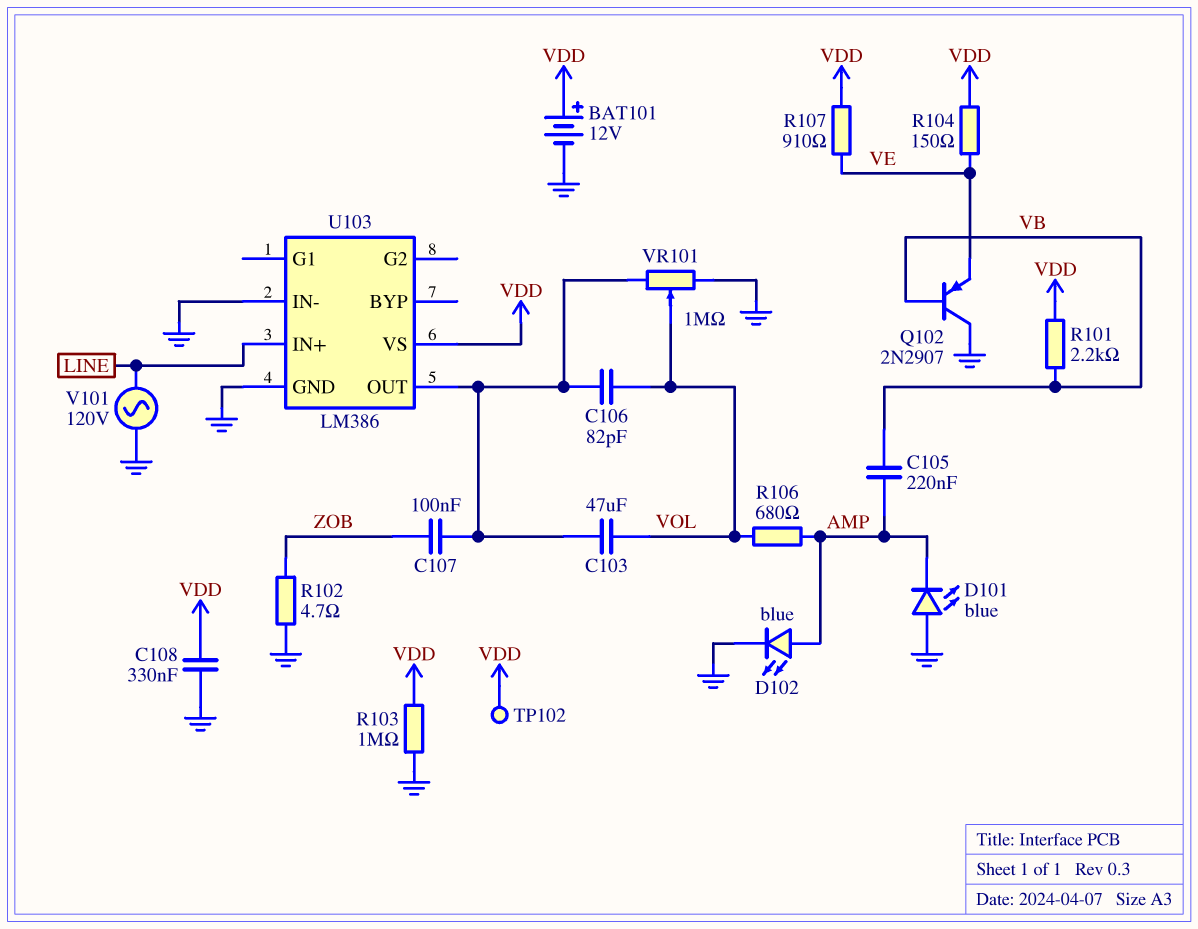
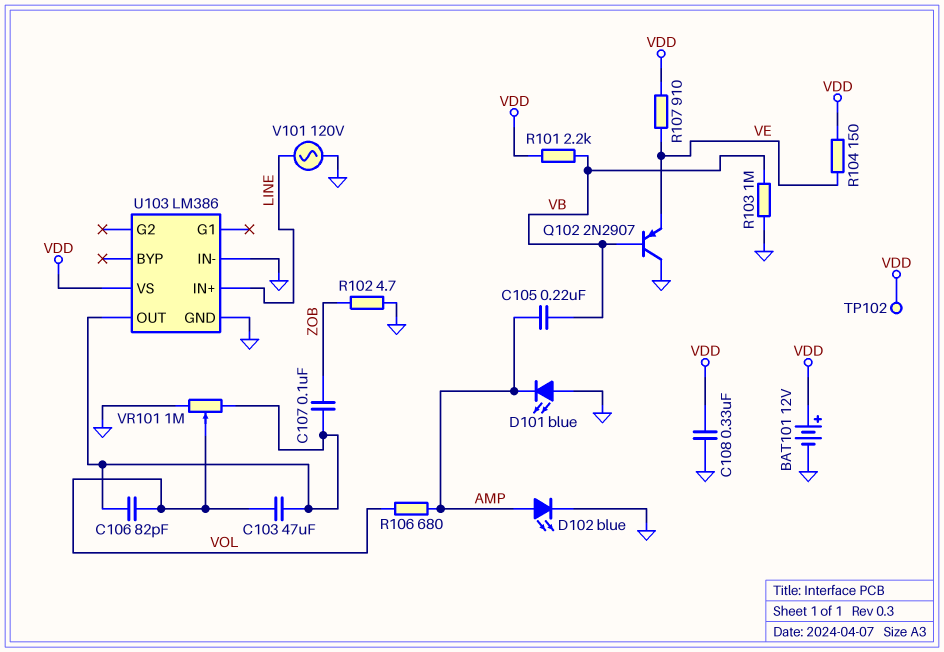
R103: 1M (GND, VDD) -> 1M (GND, VB)

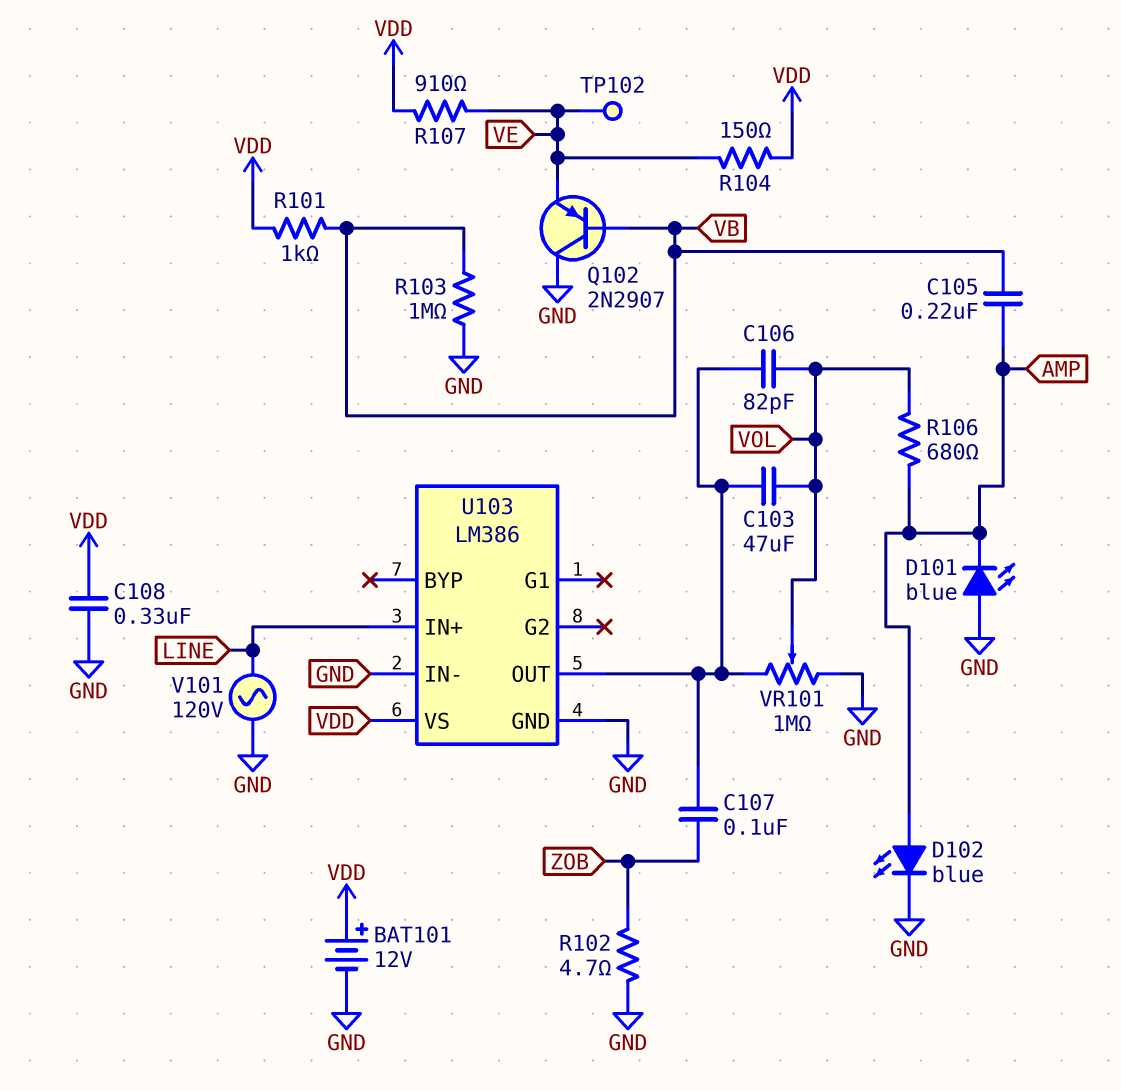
R101: 2.2k (VB, VDD) -> 1k (VB, VDD)
TP102: test point (VDD) -> test point (VE)

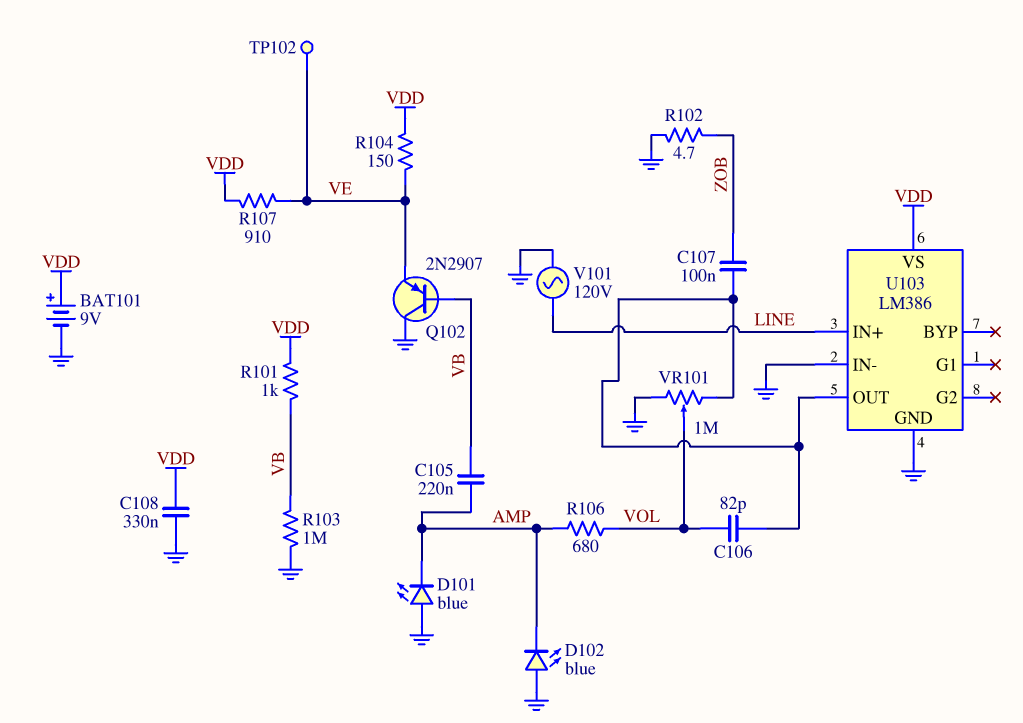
BAT101: 12V (plus VDD, minus GND) -> 9V (plus VDD, minus GND)
C103: 47uF (U103/OUT, VOL) -> none
D102: LED blue (A AMP, K GND) -> LED blue (A GND, K AMP)

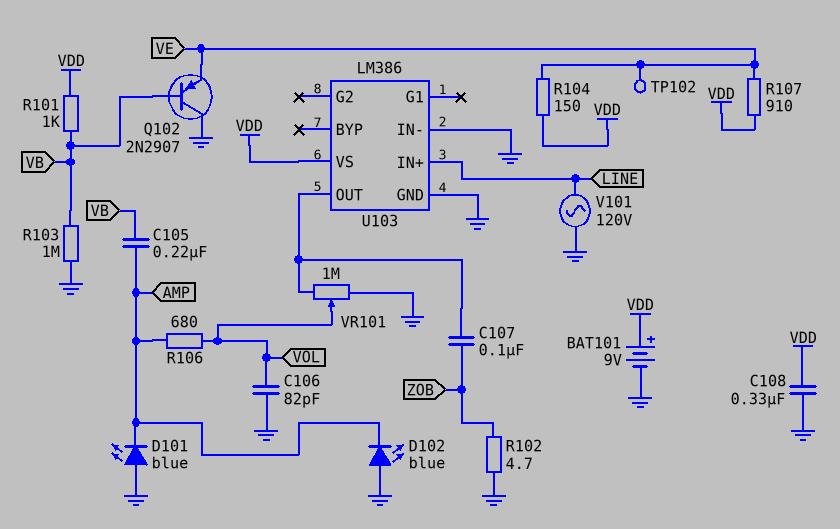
C106: 82pF (U103/OUT, VOL) -> 82pF (GND, VOL)

